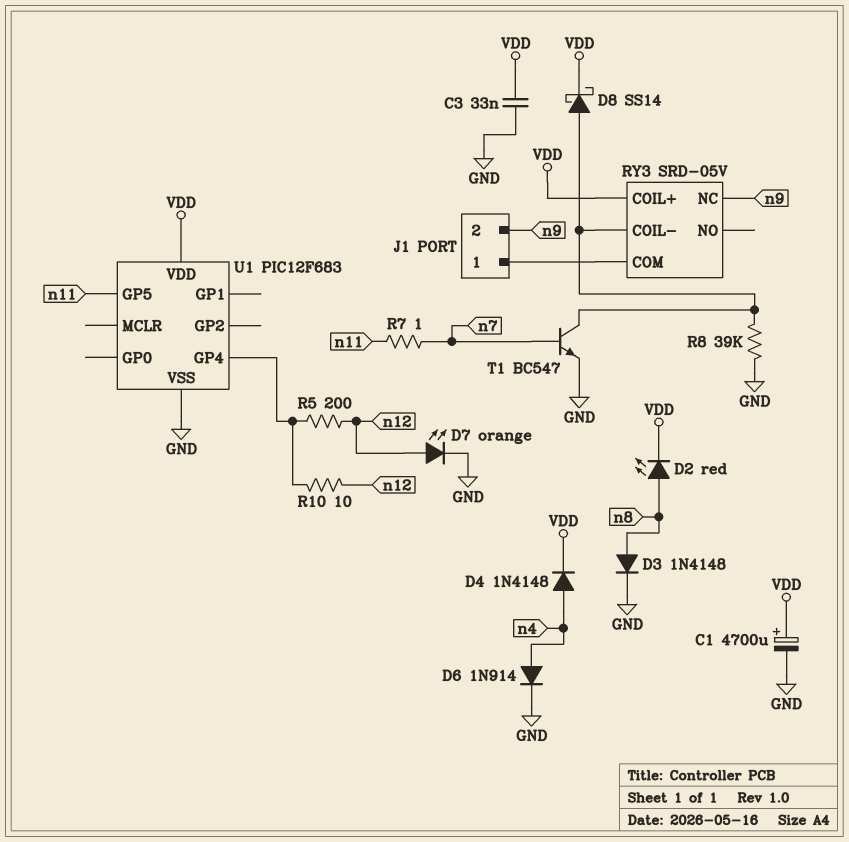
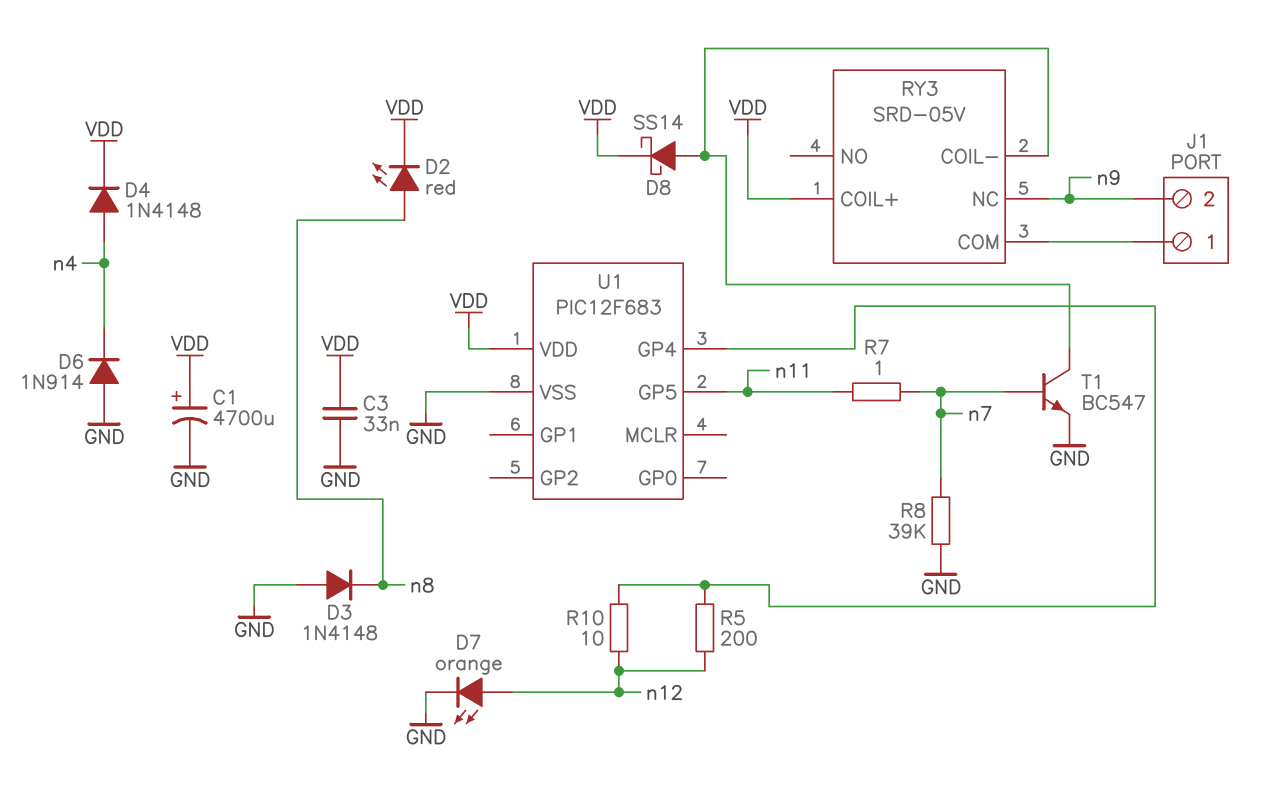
D3: diode 1N4148 (A n8, K GND) -> diode 1N4148 (A GND, K n8)
D6: diode 1N914 (A n4, K GND) -> diode 1N914 (A GND, K n4)
R8: 39k (GND, RY3/COIL-) -> 39k (GND, n7)

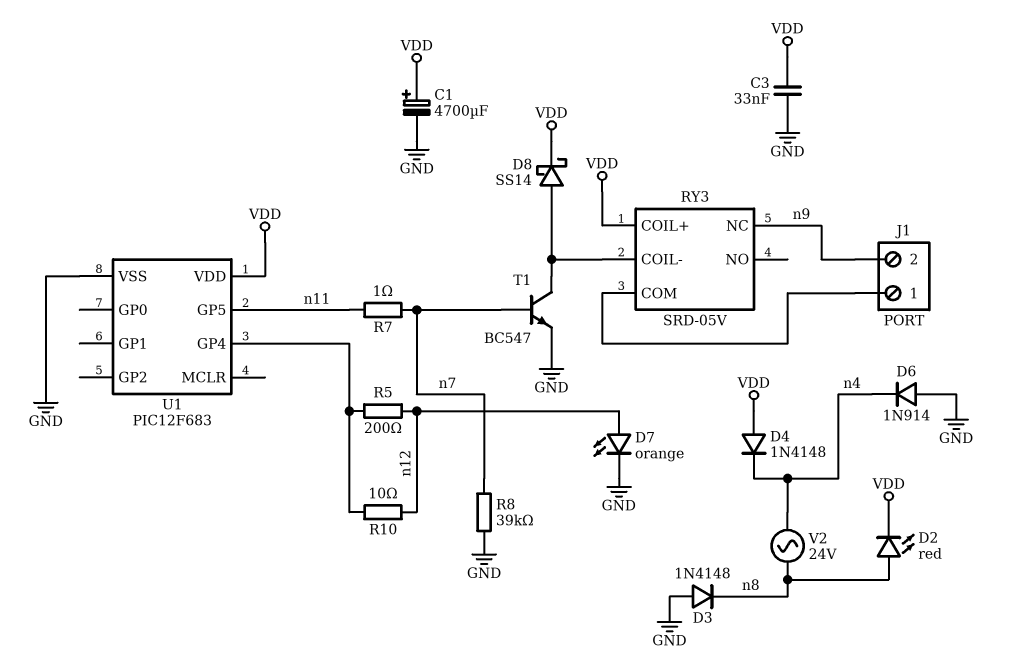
D4: diode 1N4148 (A n4, K VDD) -> diode 1N4148 (A VDD, K n4)
V2: none -> AC 24V (n4, n8)

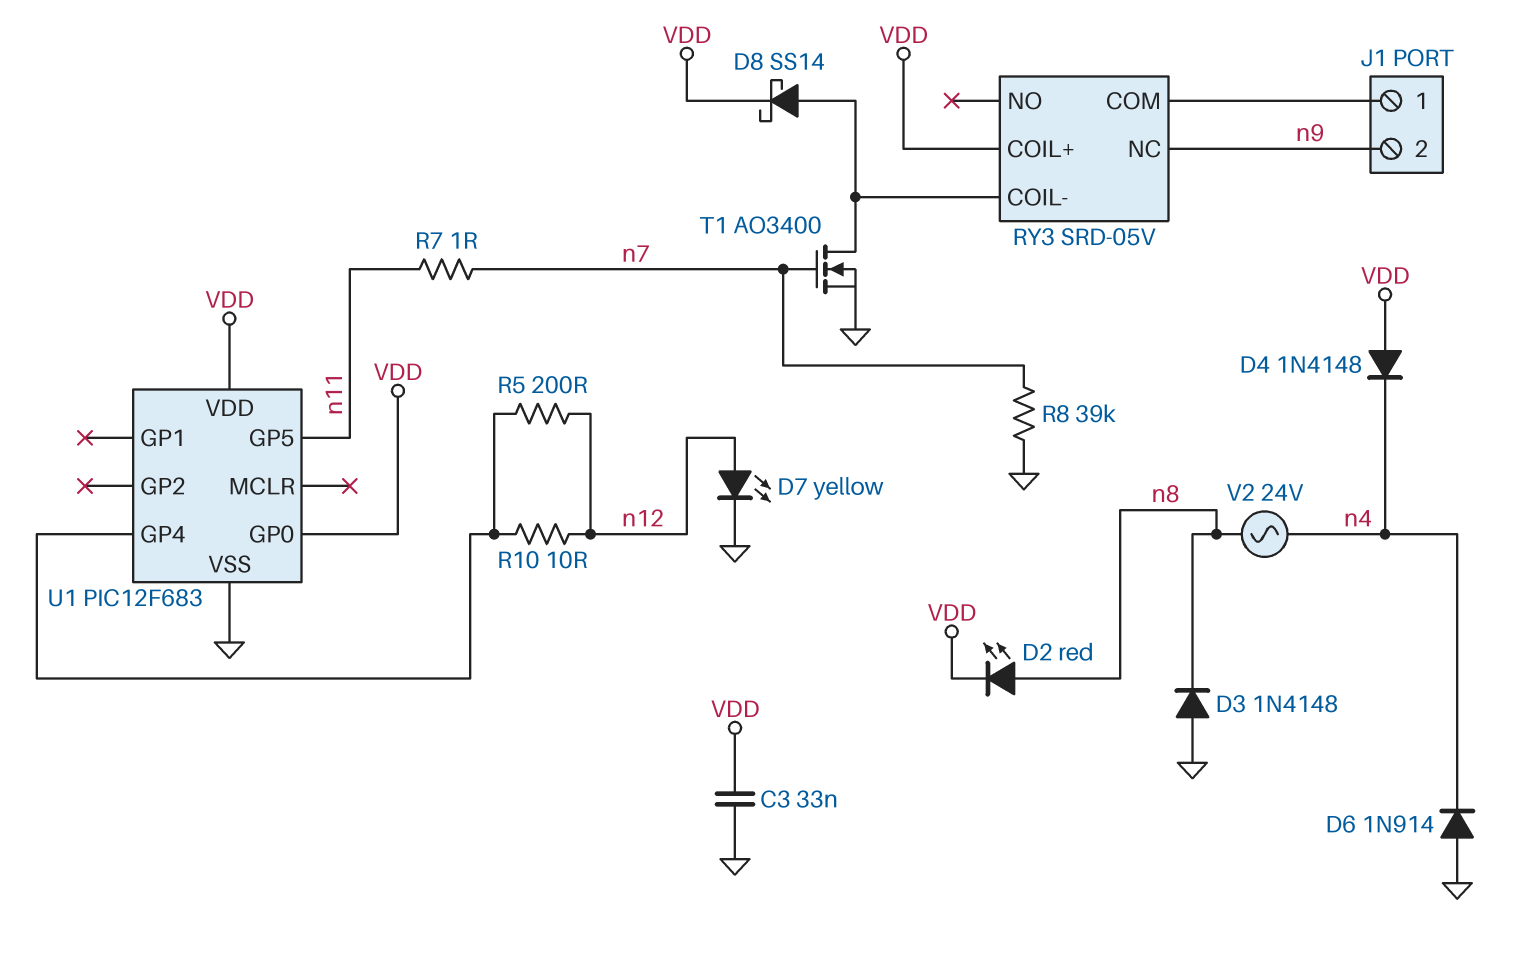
C1: 4700uF (plus VDD, minus GND) -> none
D7: LED orange (A n12, K GND) -> LED yellow (A n12, K GND)
T1: NPN BC547 (B n7, C RY3/COIL-, E GND) -> NMOS AO3400 (G n7, D RY3/COIL-, S GND)
U1 pin GP0: none -> VDD

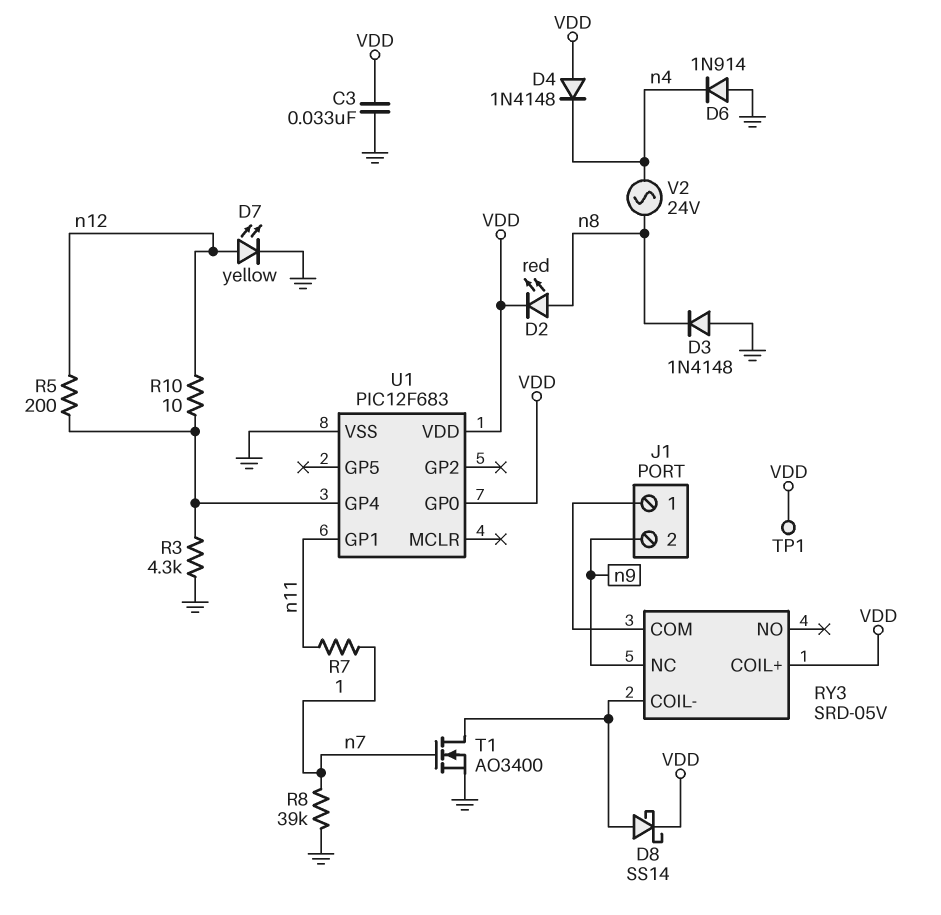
R3: none -> 4.3k (GND, U1/GP4)
TP1: none -> test point (VDD)
U1 pin GP1: none -> n11
U1 pin GP5: n11 -> none

